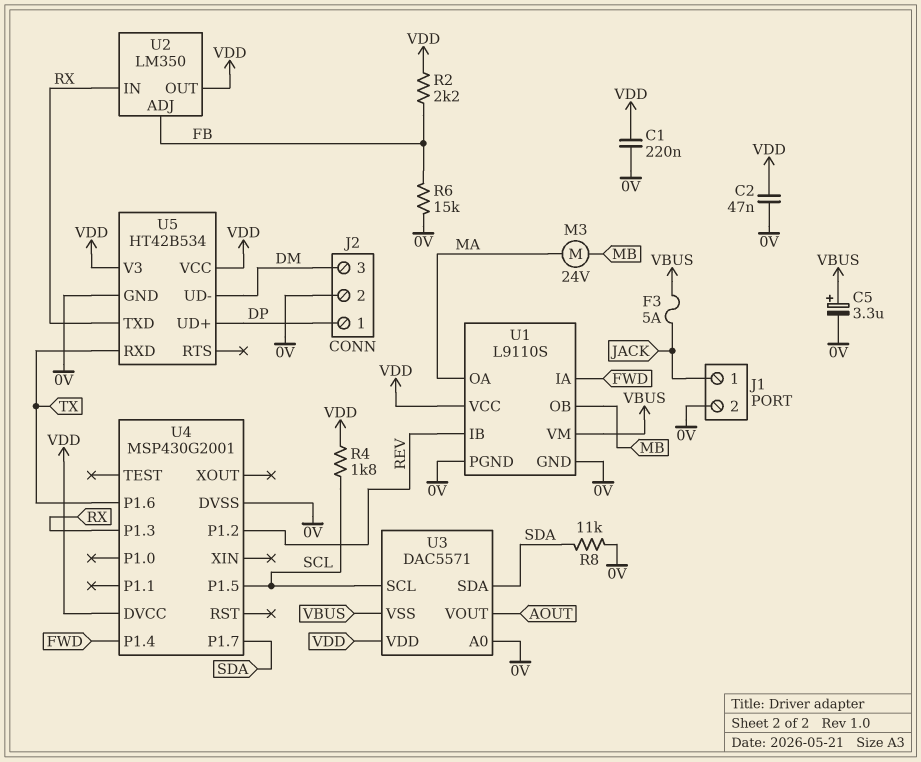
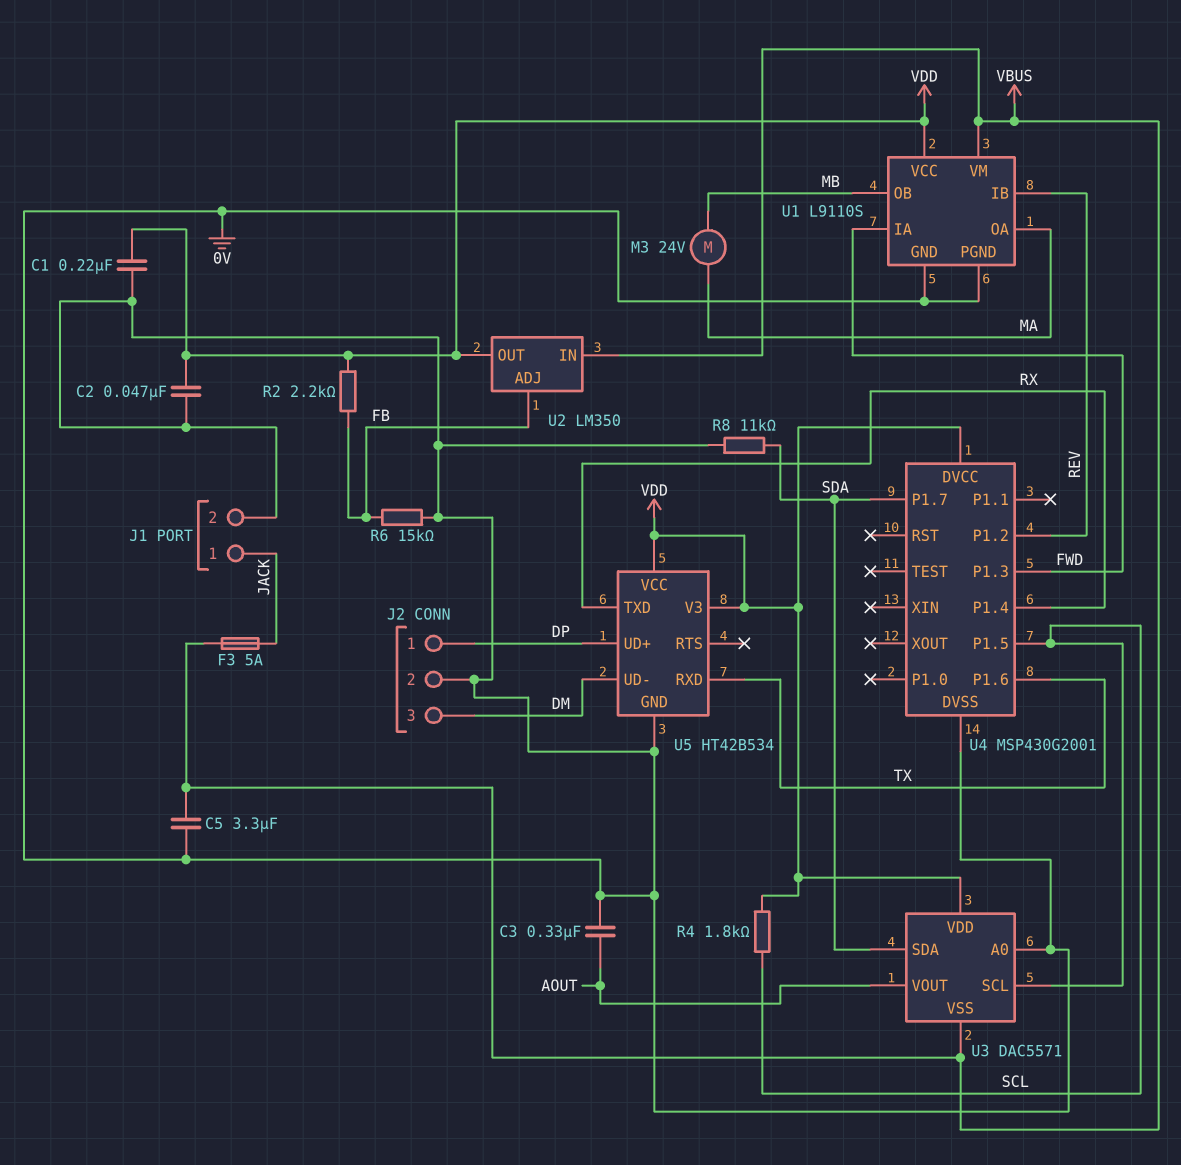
C3: none -> 330nF (0V, AOUT)
C5: 3.3uF (plus VBUS, minus 0V) -> 3.3uF (0V, VBUS)
U2 pin IN: RX -> VBUS
U4 pin P1.3: RX -> FWD
U4 pin P1.4: FWD -> RX

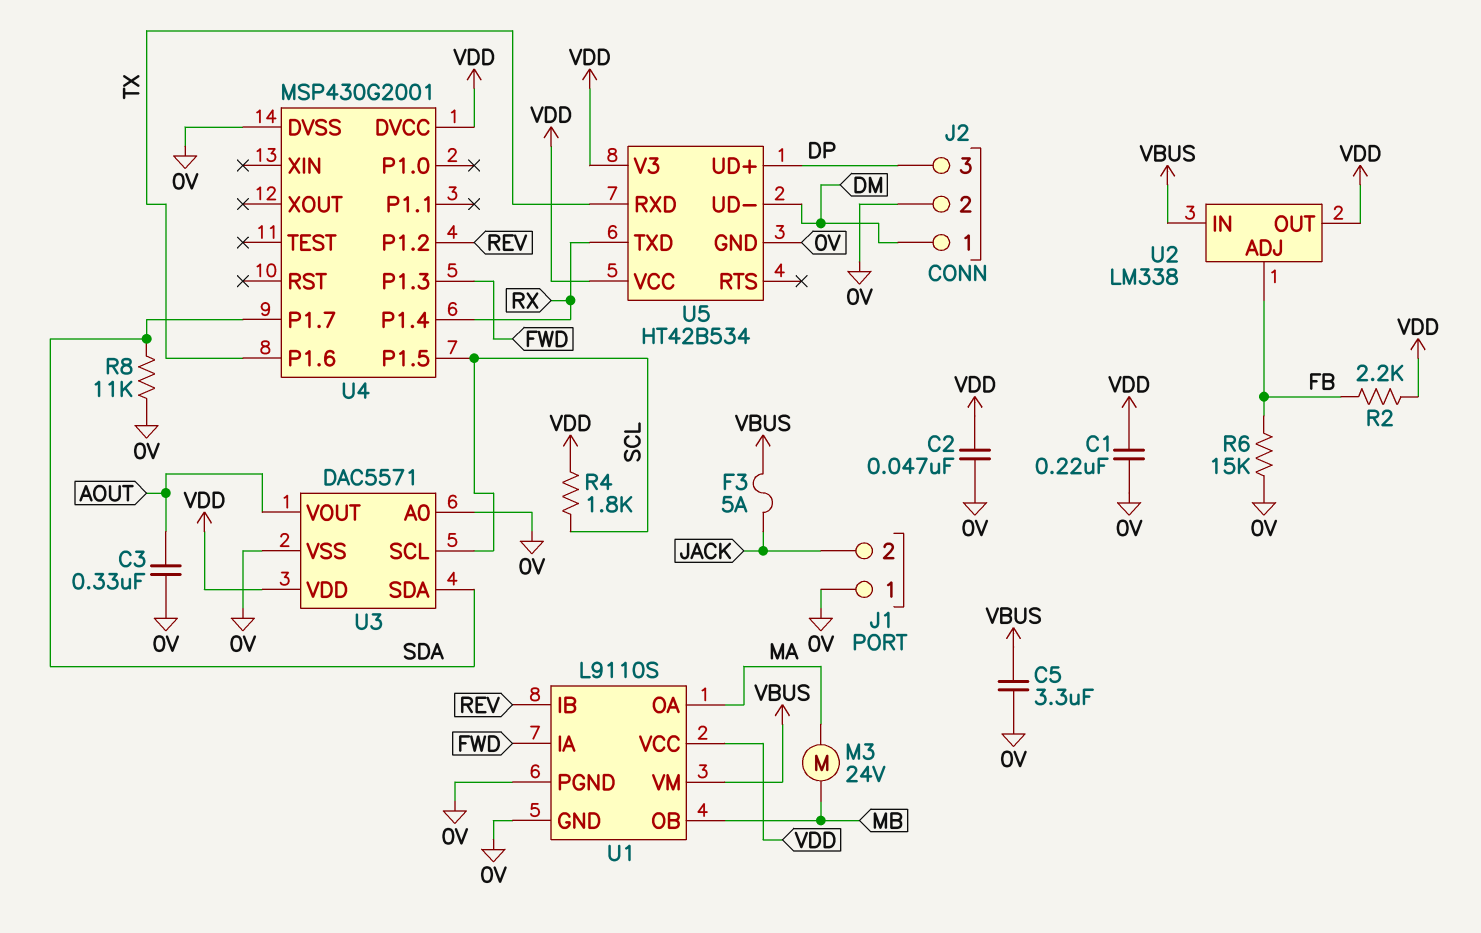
J1 pin 1: JACK -> 0V
J1 pin 2: 0V -> JACK
J2 pin 1: DP -> DM
J2 pin 3: DM -> DP
U2: LM350 -> LM338
U3 pin VSS: VBUS -> 0V

